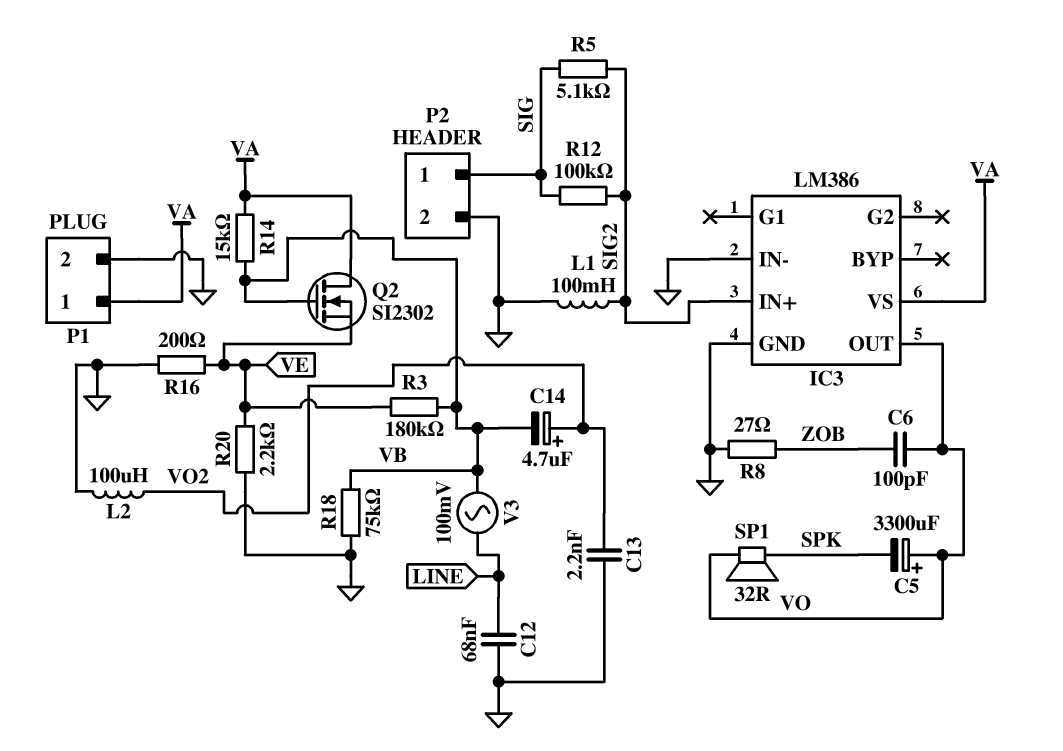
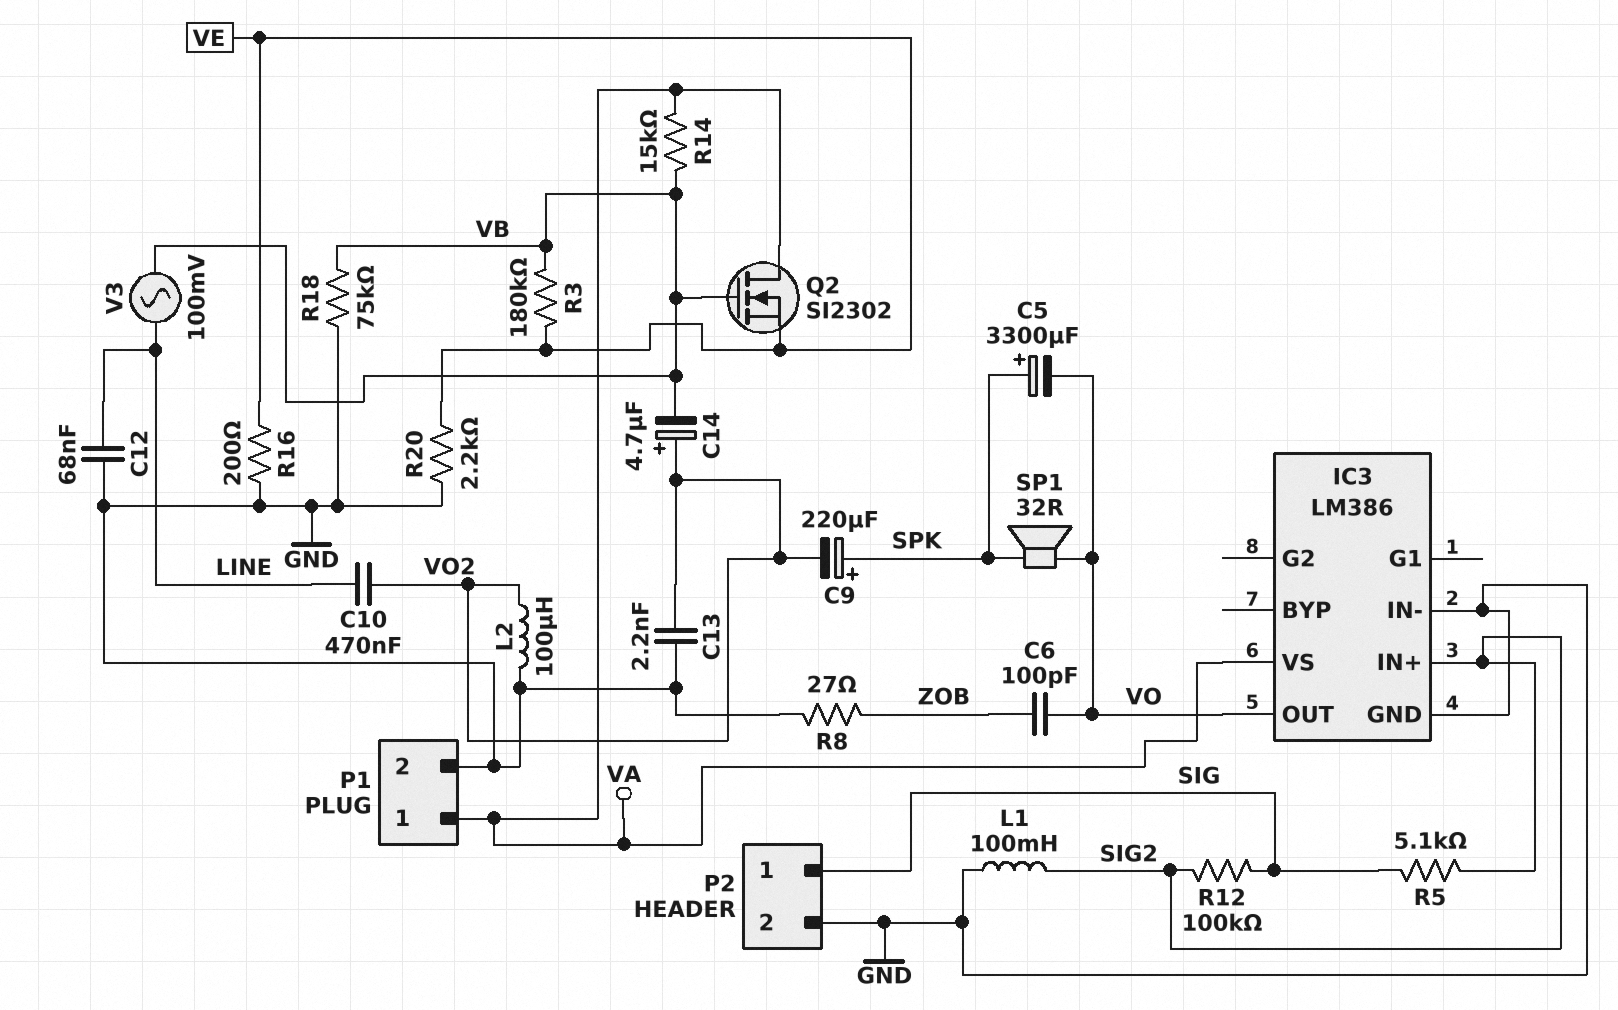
C5: 3300uF (plus VO, minus SPK) -> 3300uF (plus SPK, minus VO)
C9: none -> 220uF (plus SPK, minus VO2)
C10: none -> 470nF (LINE, VO2)

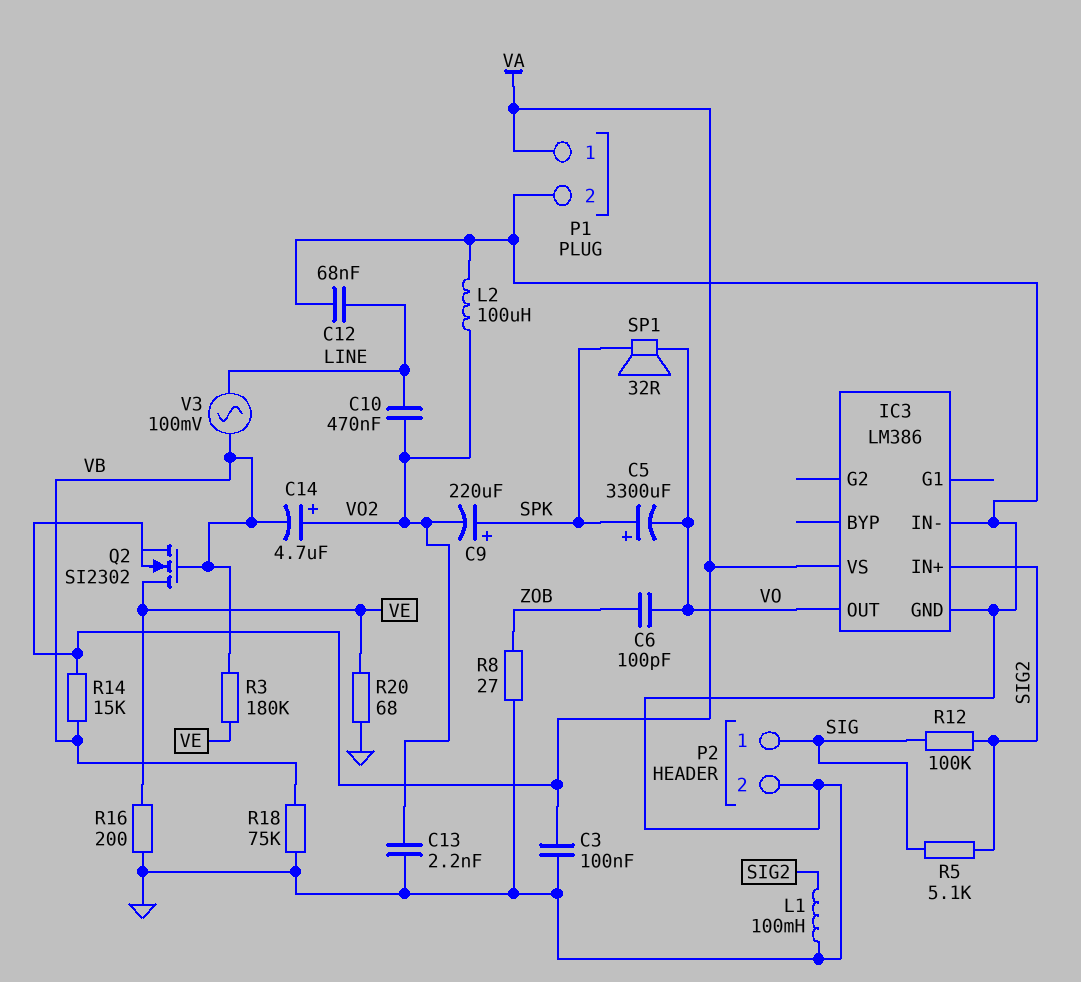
C3: none -> 100nF (GND, VA)
Q2: NMOS SI2302 (G VB, D VA, S VE) -> NMOS SI2302 (G VB, D VE, S VA)
R20: 2.2k (GND, VE) -> 68 (GND, VE)

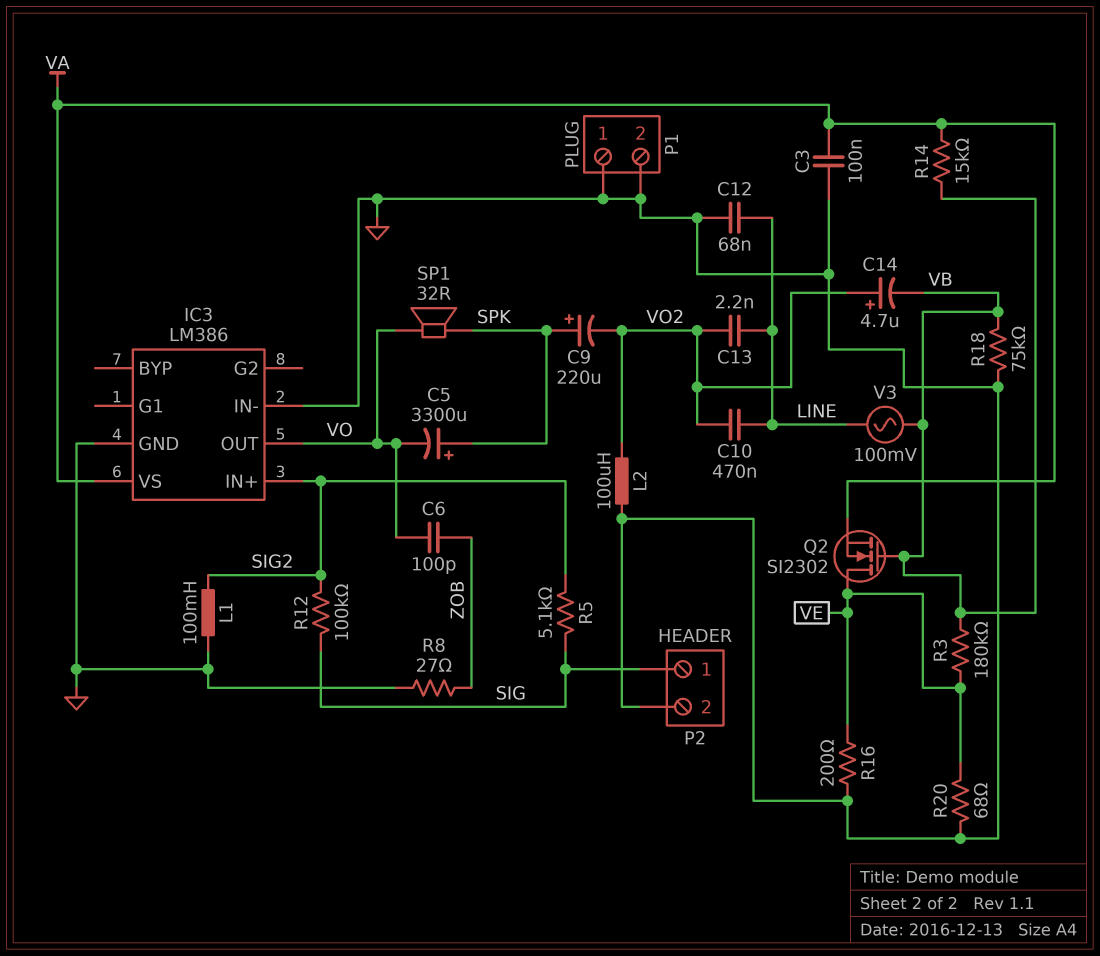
C13: 2.2nF (GND, VO2) -> 2.2nF (LINE, VO2)
P1 pin 1: VA -> GND

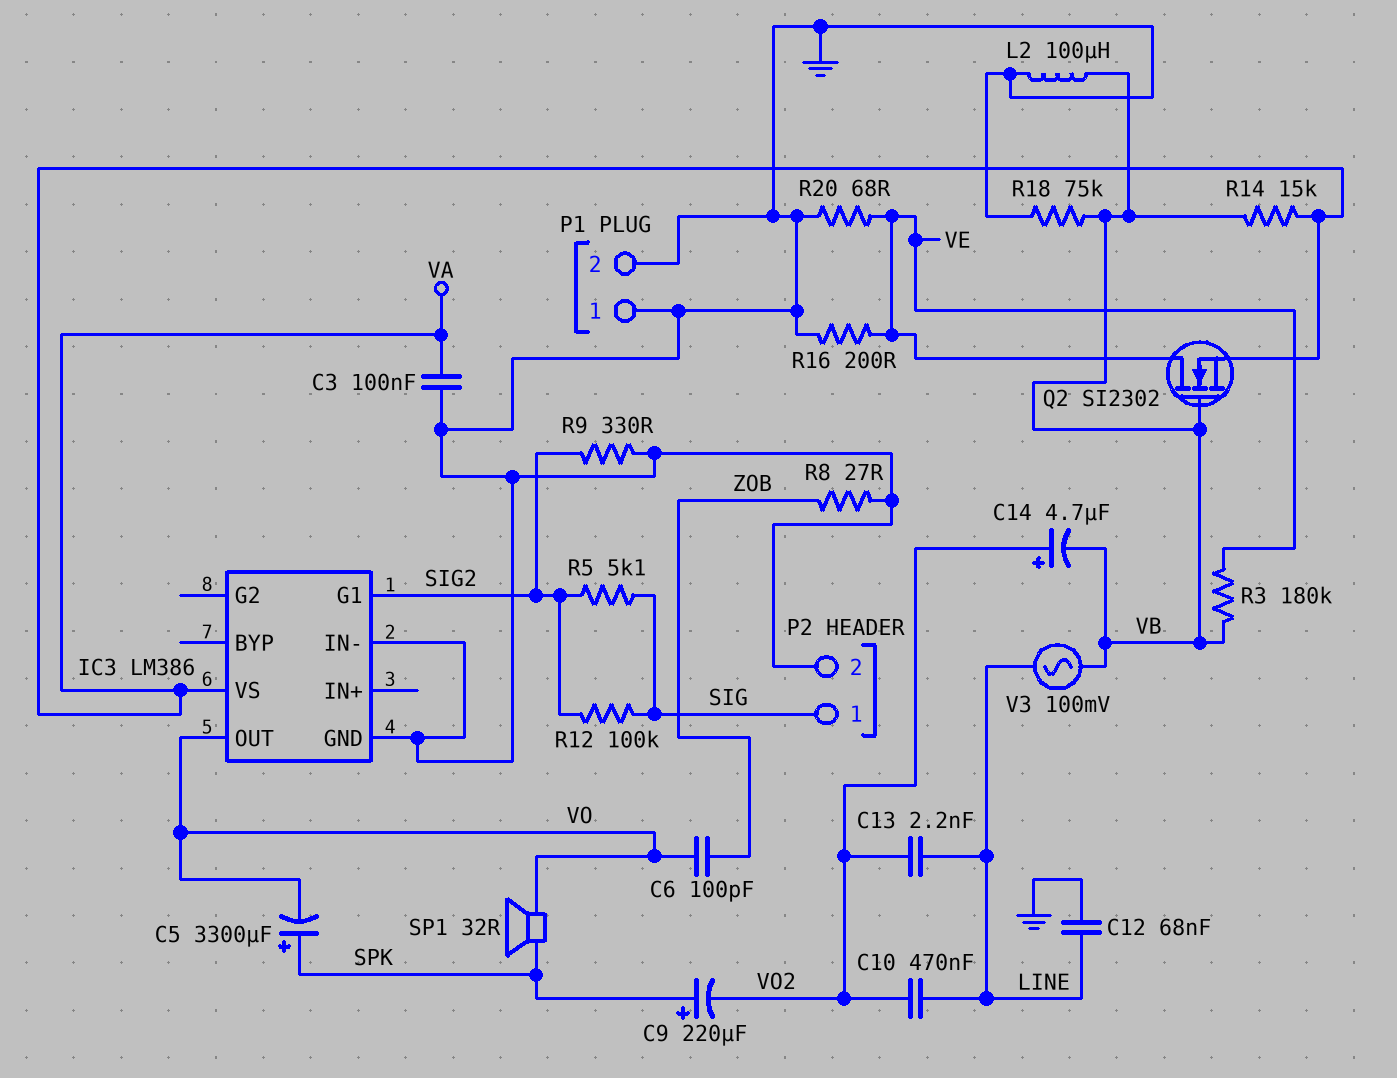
IC3 pin G1: none -> SIG2
IC3 pin IN+: SIG2 -> none
L1: 100mH (GND, SIG2) -> none
L2: 100uH (GND, VO2) -> 100uH (GND, VB)
R9: none -> 330 (GND, SIG2)

